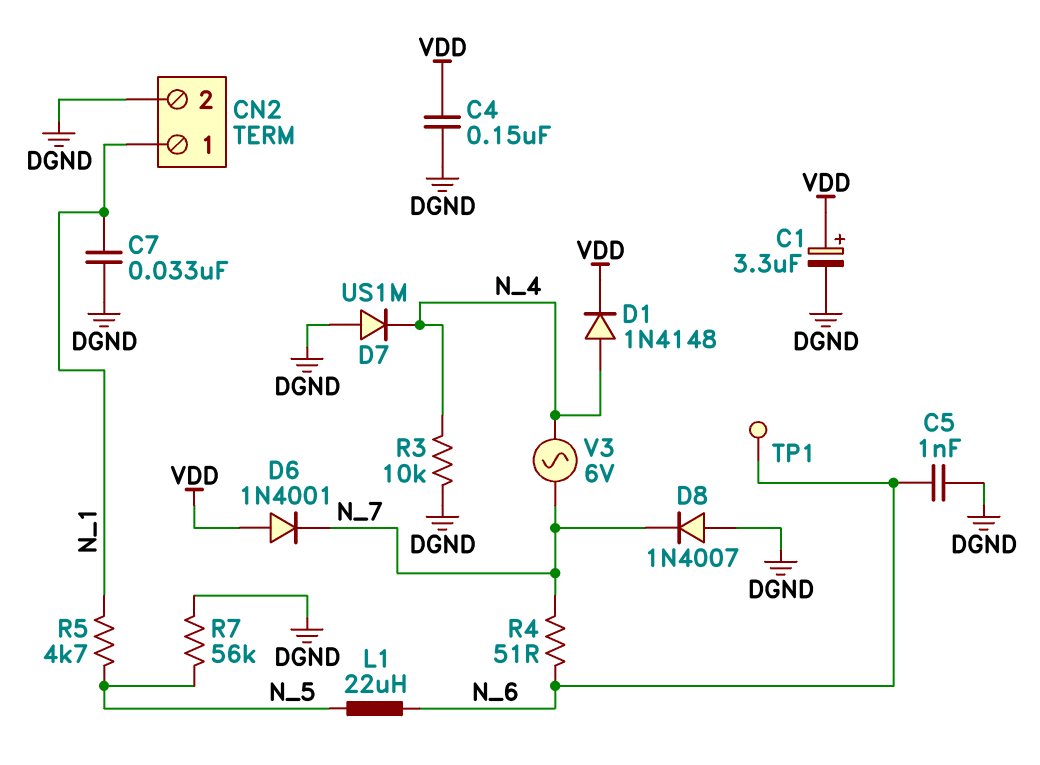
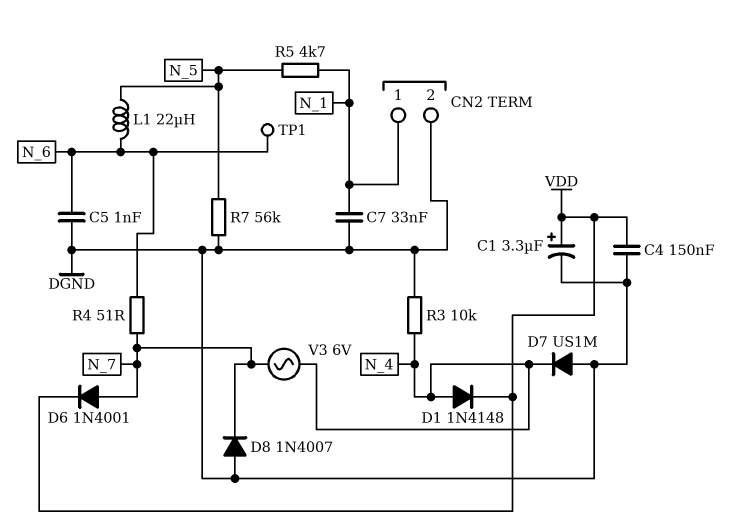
D6: diode 1N4001 (A VDD, K N_7) -> diode 1N4001 (A N_7, K VDD)

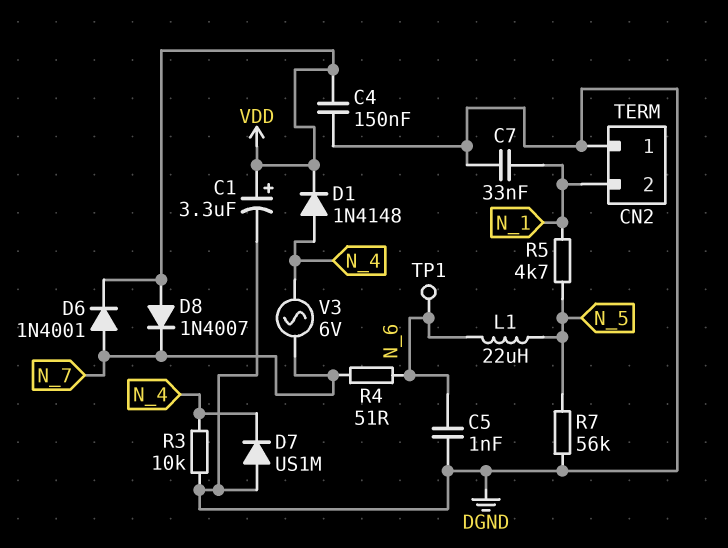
CN2 pin 1: N_1 -> DGND
CN2 pin 2: DGND -> N_1
D8: diode 1N4007 (A DGND, K N_7) -> diode 1N4007 (A VDD, K N_7)

